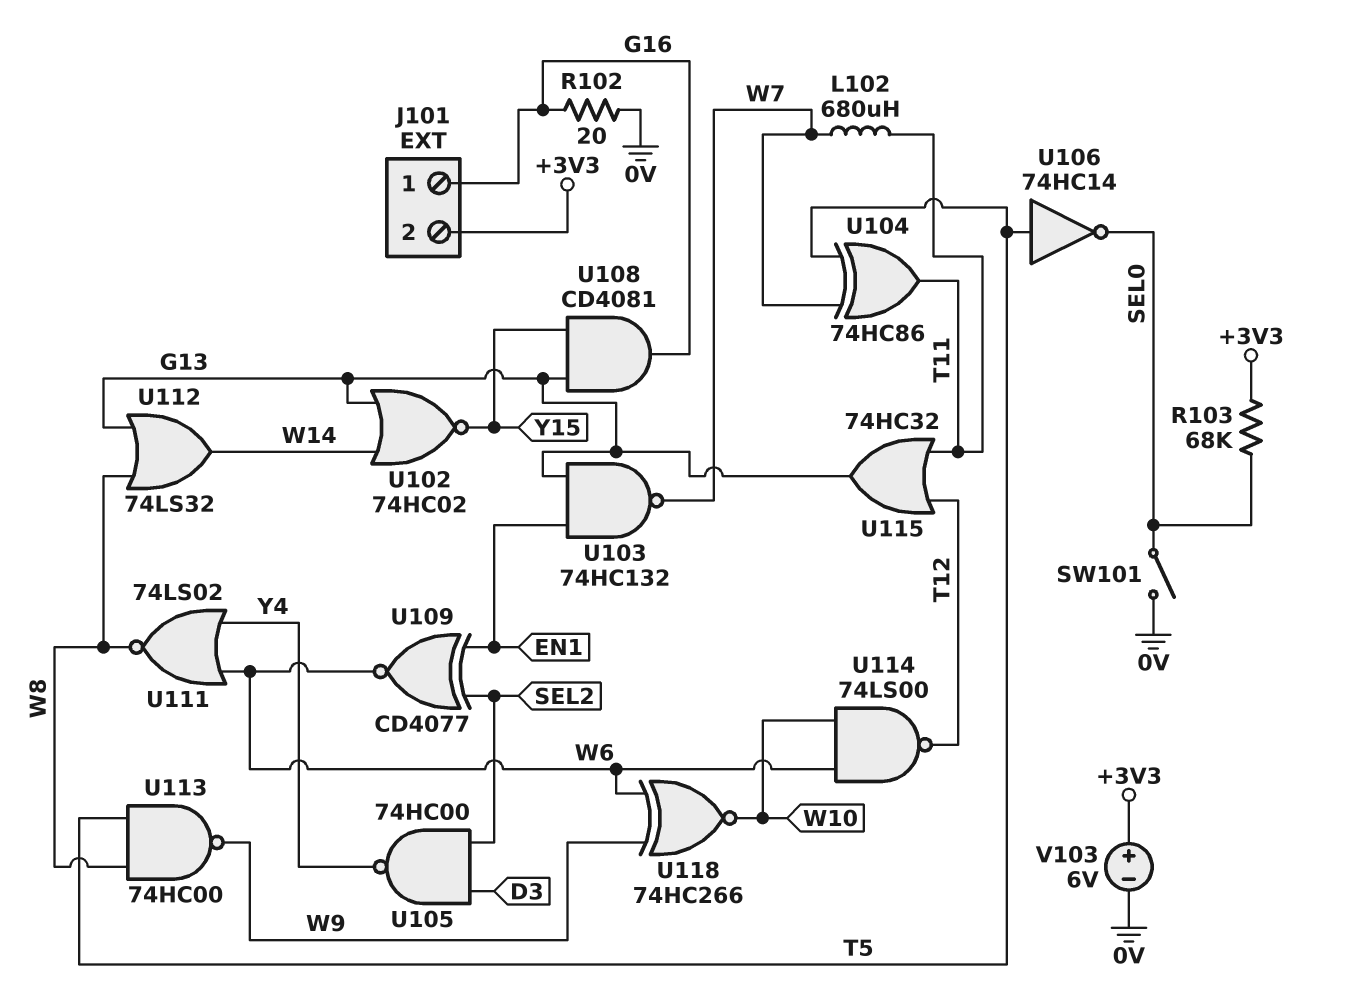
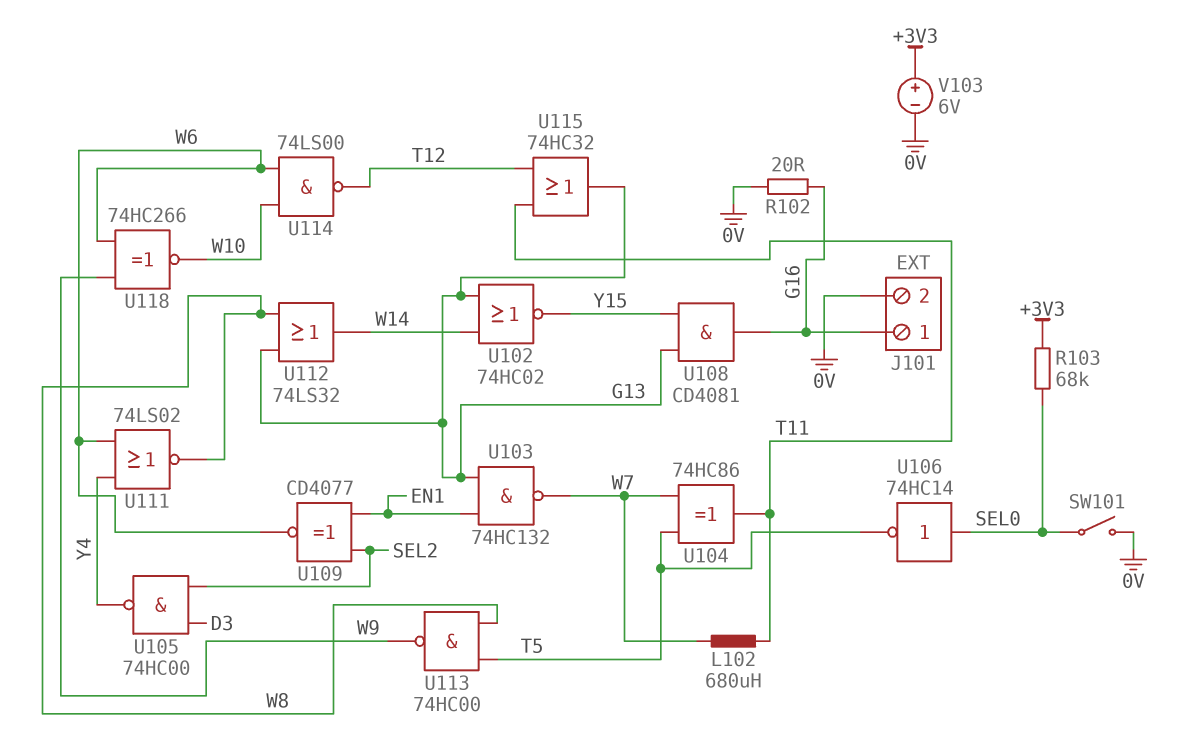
J101 pin 2: +3V3 -> 0V
U106: NOT 74HC14 (in T5, out SEL0) -> NOT 74HC14 (in SEL0, out T5)

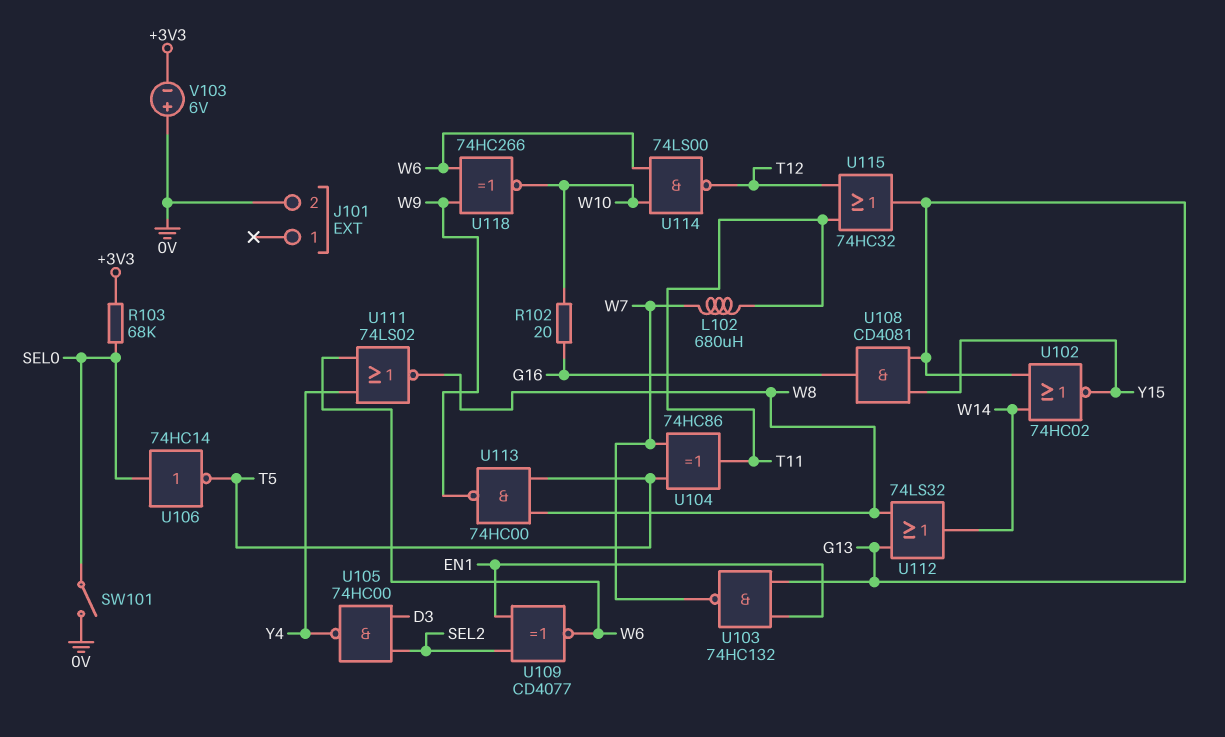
J101 pin 1: G16 -> none
R102: 20 (0V, G16) -> 20 (G16, W10)
V103: 6V (plus +3V3, minus 0V) -> 6V (plus 0V, minus +3V3)

